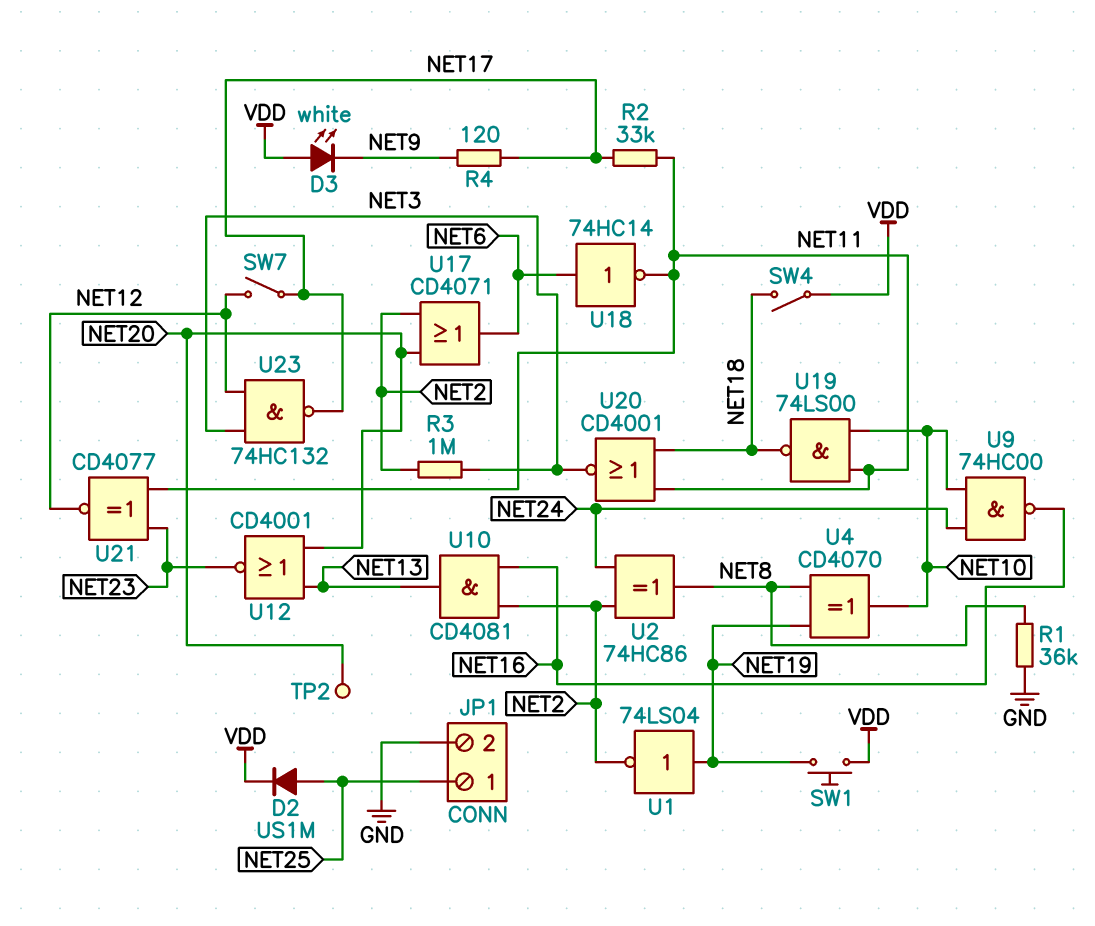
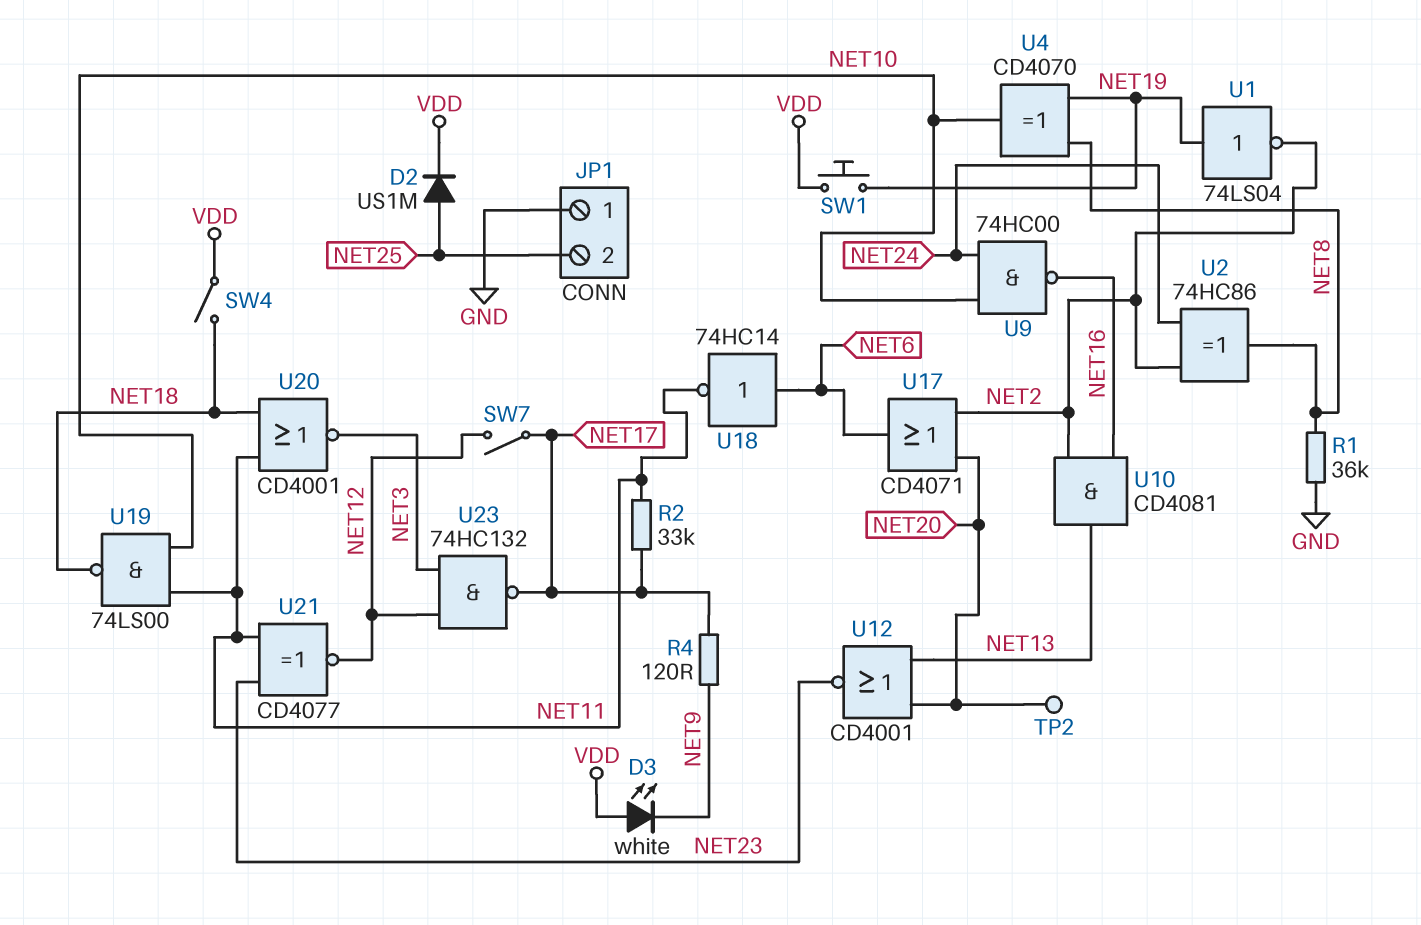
JP1 pin 1: NET25 -> GND
JP1 pin 2: GND -> NET25
R3: 1M (NET2, NET3) -> none

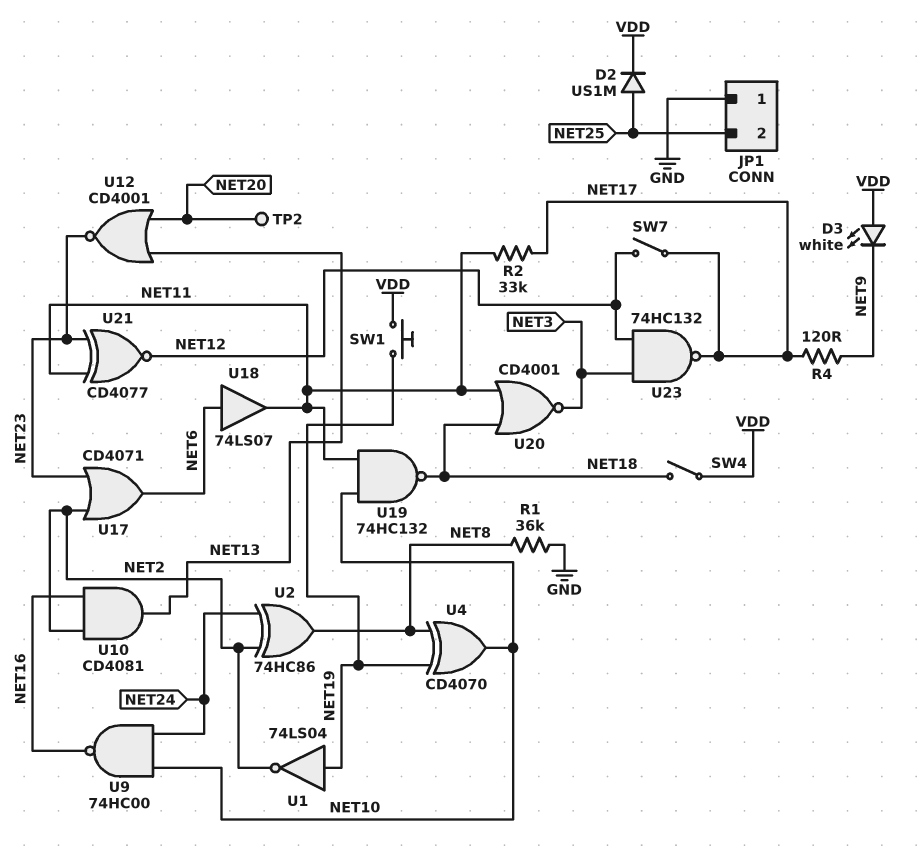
U17: OR CD4071 (in NET2, in NET20, out NET6) -> OR CD4071 (in NET2, in NET23, out NET6)
U18: NOT 74HC14 (in NET6, out NET11) -> buffer 74LS07 (in NET6, out NET11)
U19: NAND 74LS00 (in NET10, in NET11, out NET18) -> NAND 74HC132 (in NET10, in NET11, out NET18)

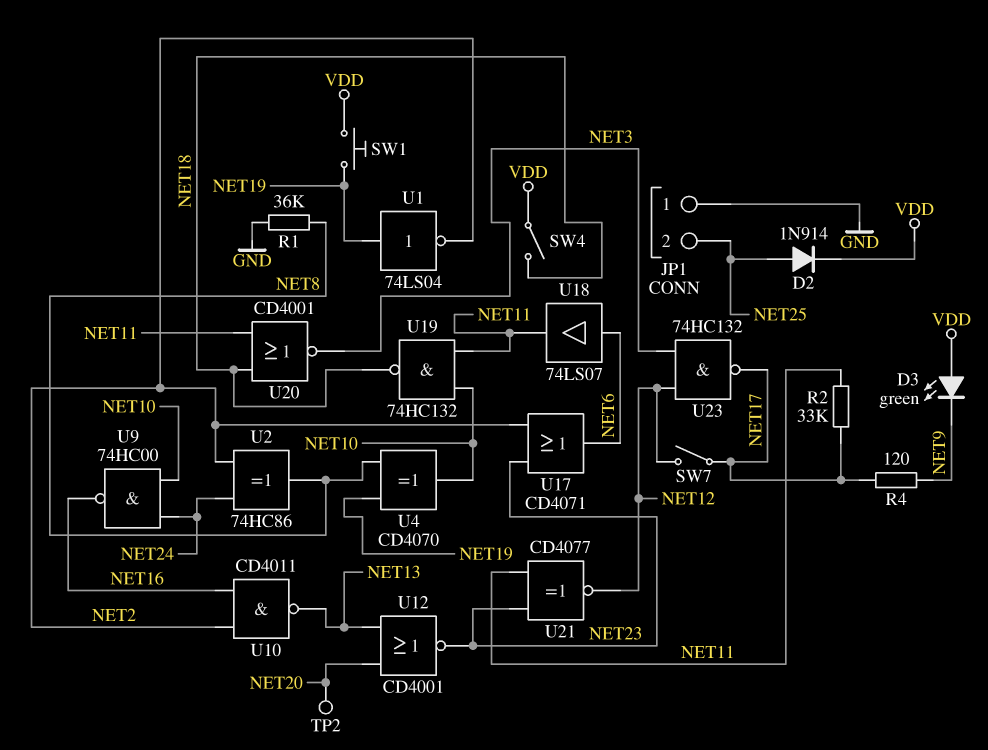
D2: diode US1M (A NET25, K VDD) -> diode 1N914 (A NET25, K VDD)
D3: LED white (A VDD, K NET9) -> LED green (A VDD, K NET9)
U10: AND CD4081 (in NET2, in NET16, out NET13) -> NAND CD4011 (in NET2, in NET16, out NET13)

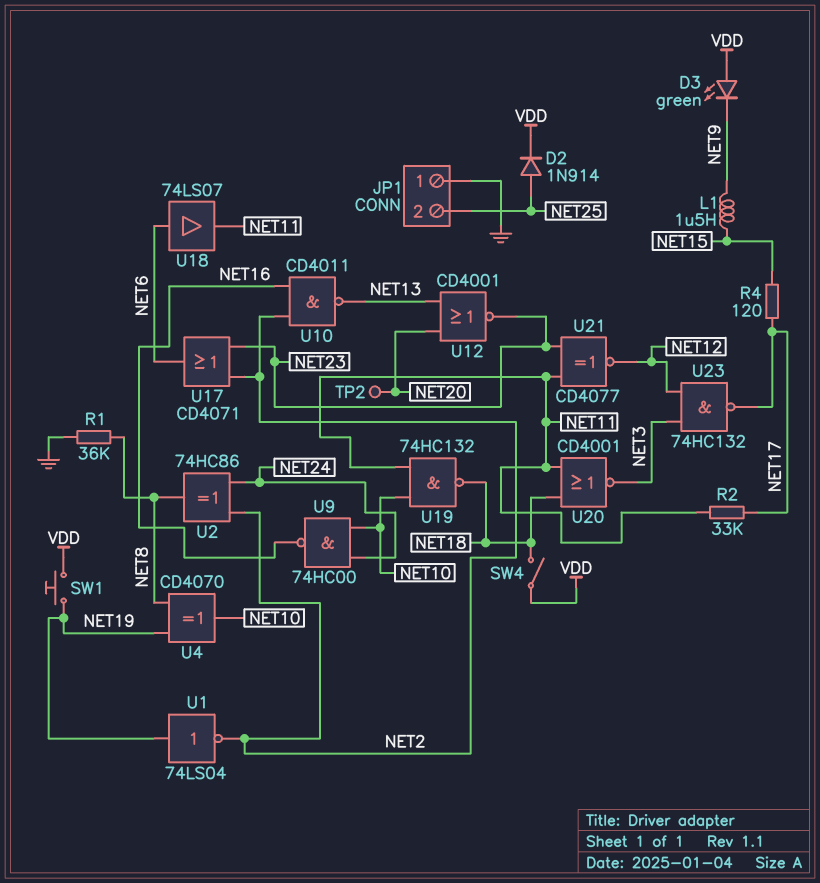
L1: none -> 1.5uH (NET9, NET15)
R4: 120 (NET9, NET17) -> 120 (NET15, NET17)
SW7: switch (NET12, NET17) -> none

